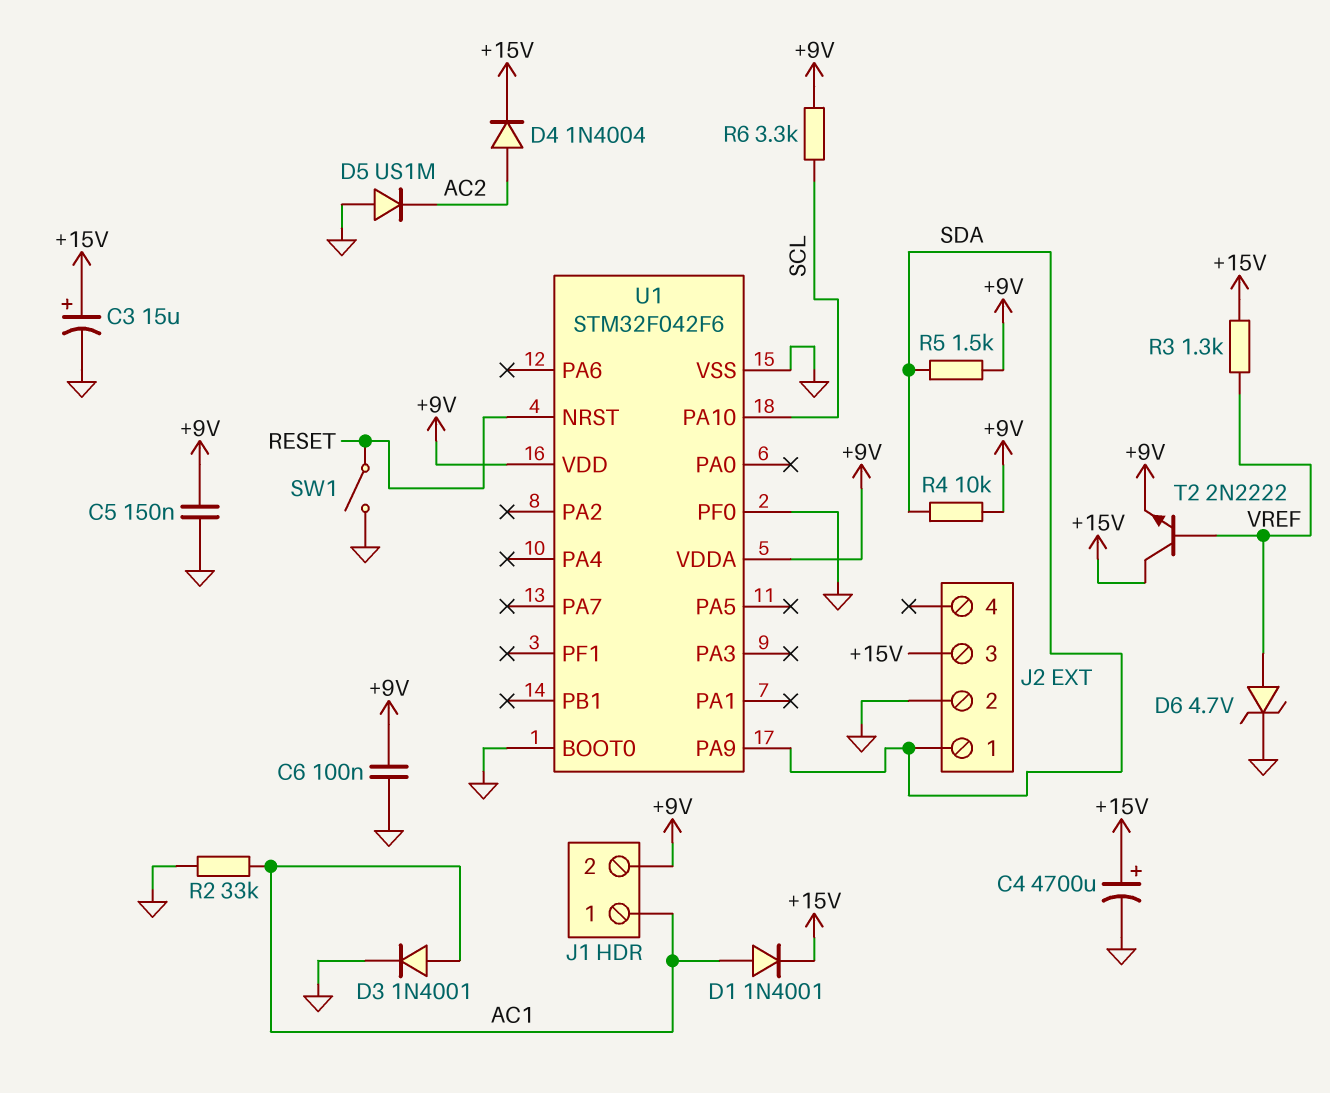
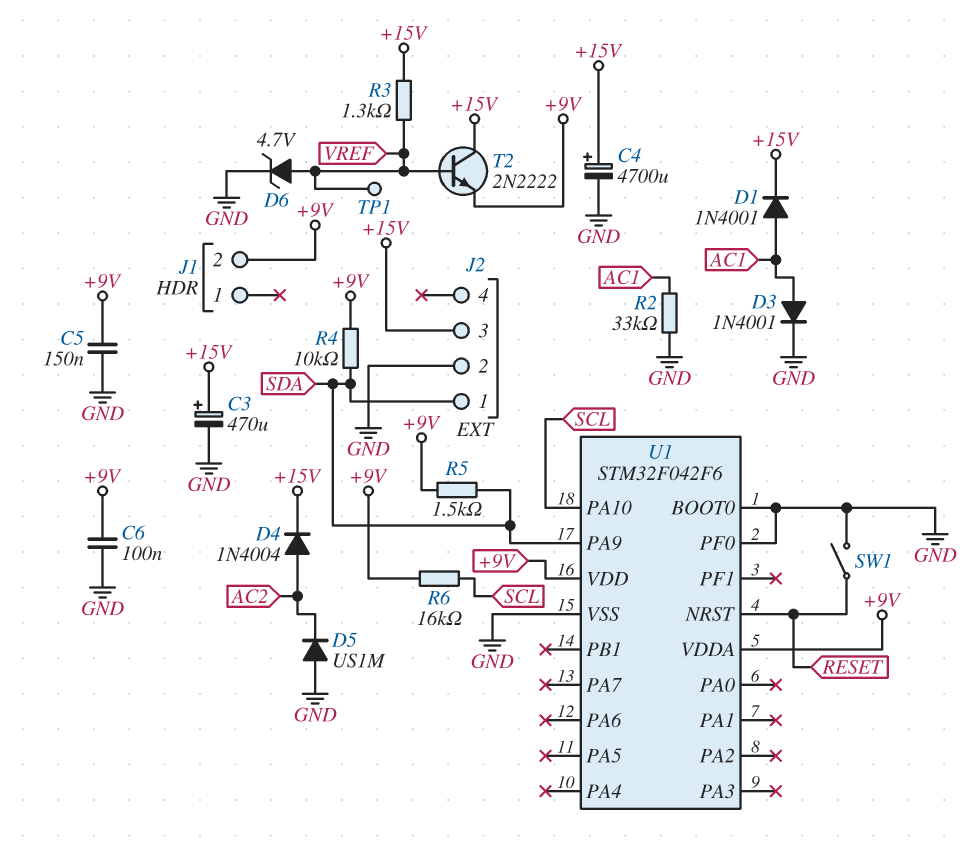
C3: 15uF (plus +15V, minus GND) -> 470uF (plus +15V, minus GND)
J1 pin 1: AC1 -> none
R6: 3.3k (+9V, SCL) -> 16k (+9V, SCL)
TP1: none -> test point (VREF)

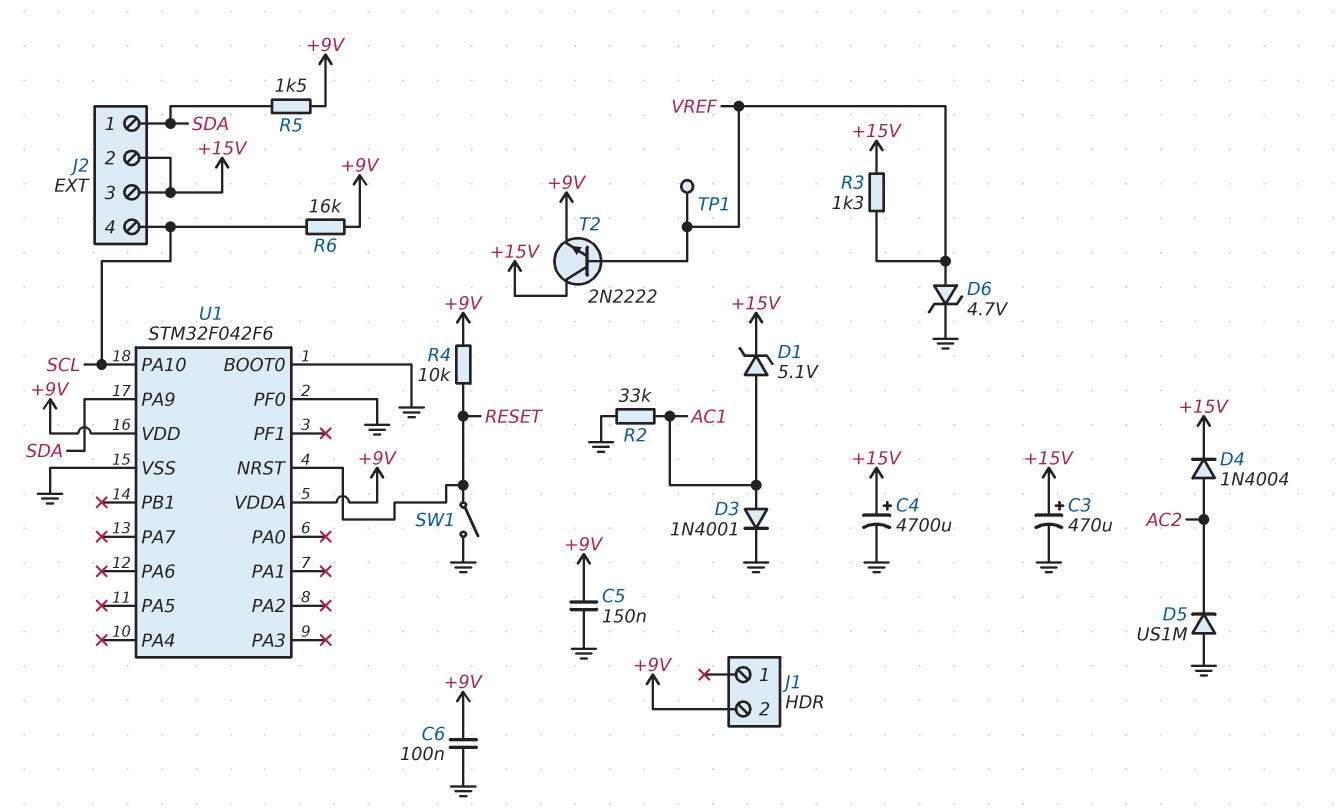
D1: diode 1N4001 (A AC1, K +15V) -> zener 5.1V (A AC1, K +15V)
J2 pin 2: GND -> +15V
J2 pin 4: none -> SCL
R4: 10k (+9V, SDA) -> 10k (+9V, RESET)

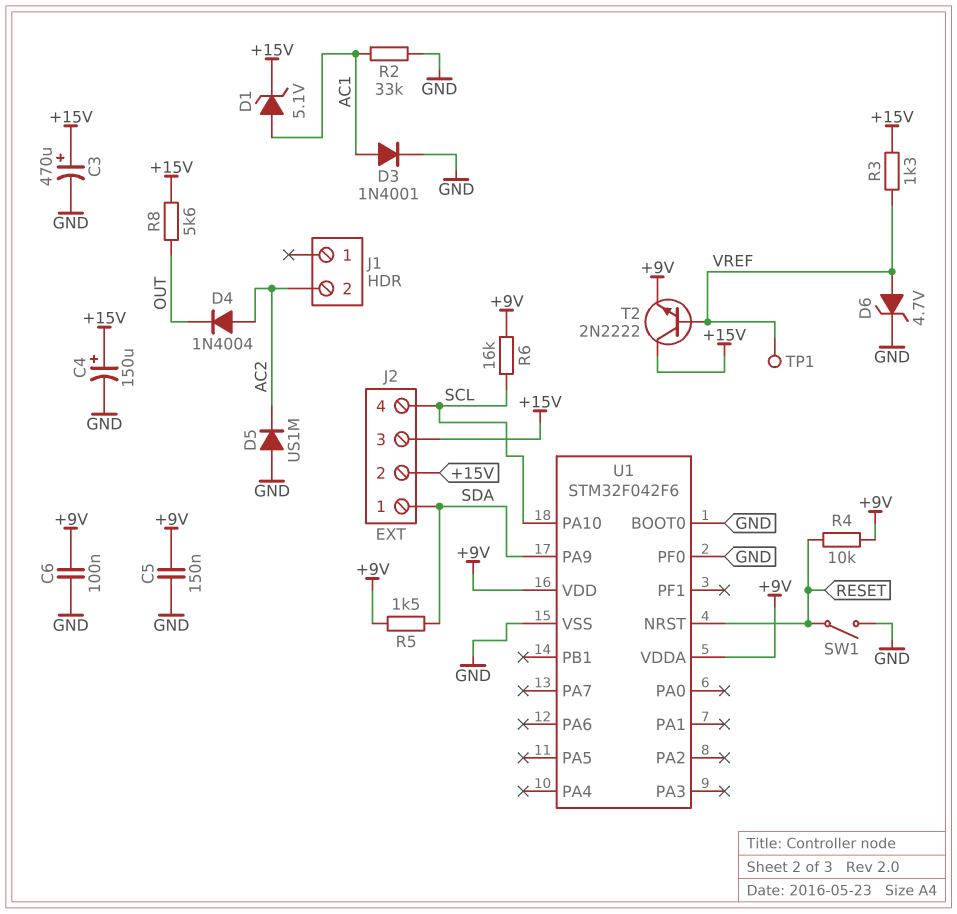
C4: 4700uF (plus +15V, minus GND) -> 150uF (plus +15V, minus GND)
D4: diode 1N4004 (A AC2, K +15V) -> diode 1N4004 (A AC2, K OUT)
J1 pin 2: +9V -> AC2
R8: none -> 5.6k (+15V, OUT)

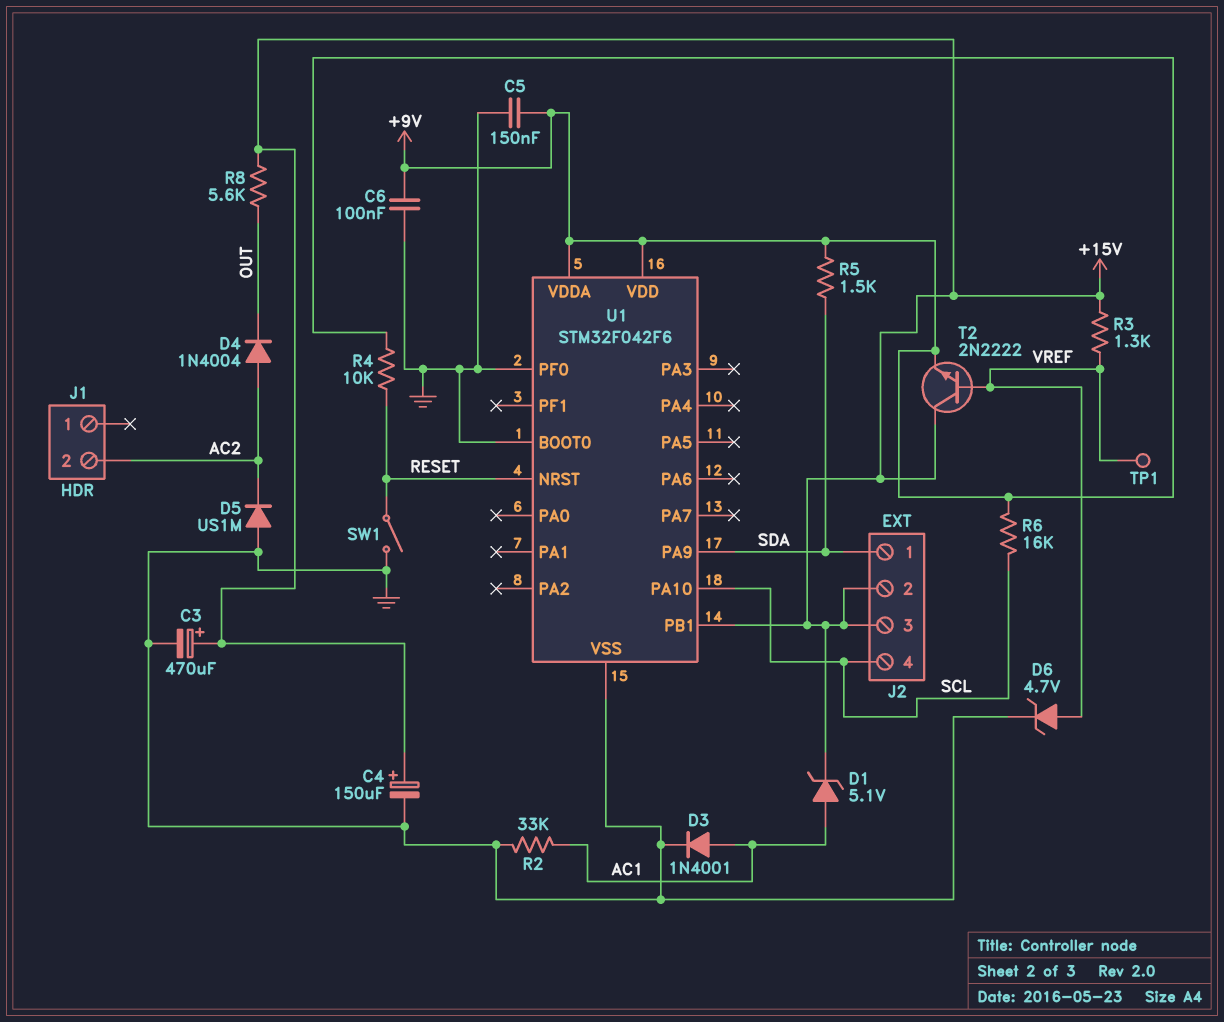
U1 pin PB1: none -> +15V

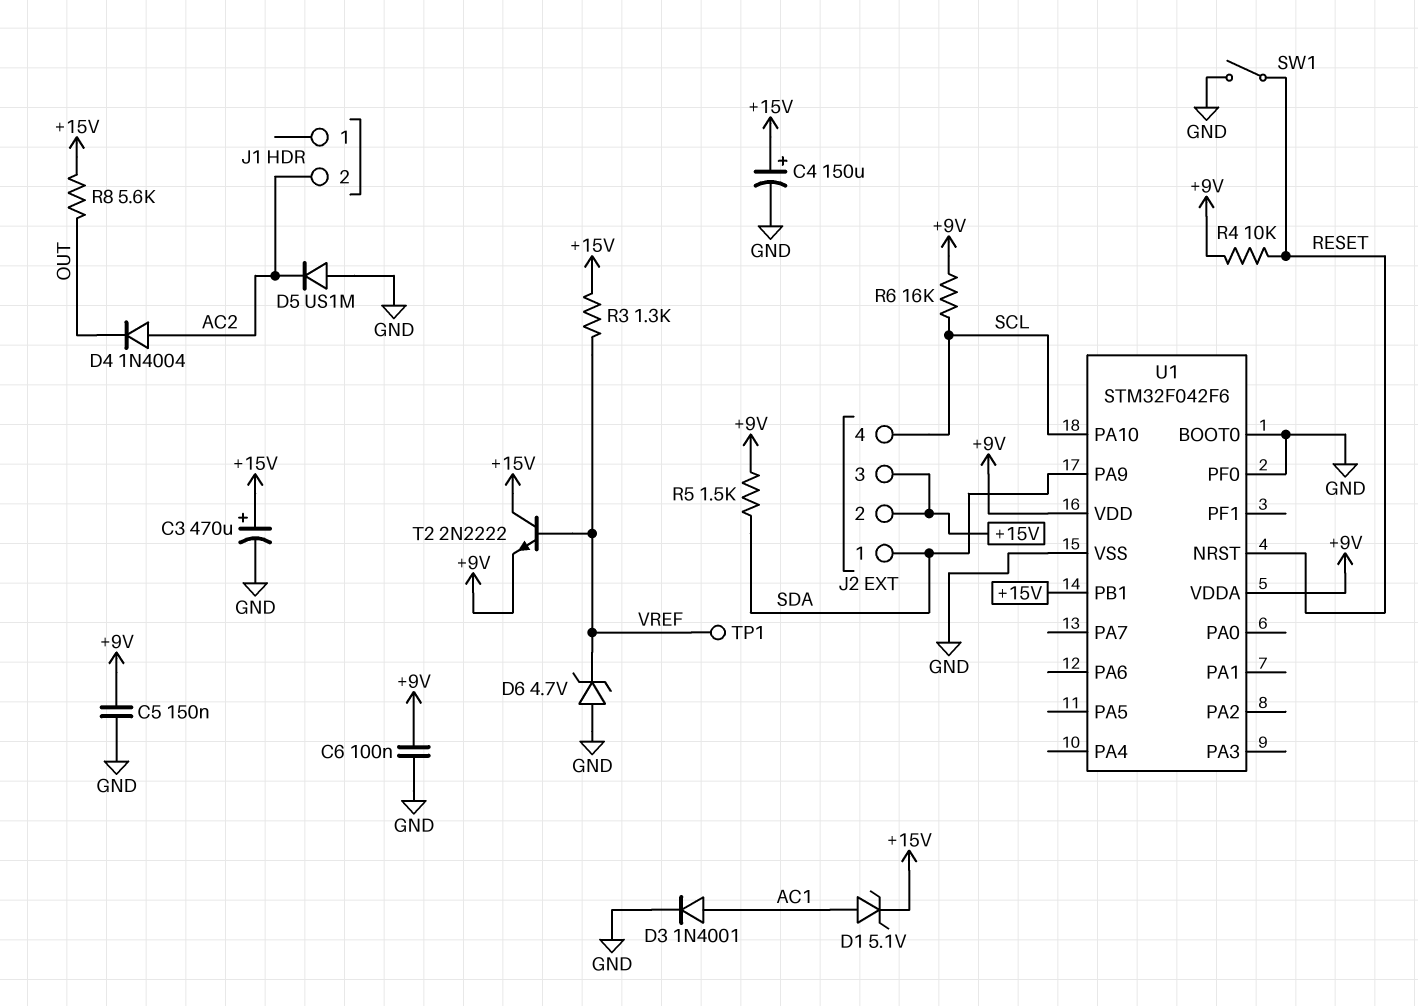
D6: zener 4.7V (A VREF, K GND) -> zener 4.7V (A GND, K VREF)
R2: 33k (AC1, GND) -> none

